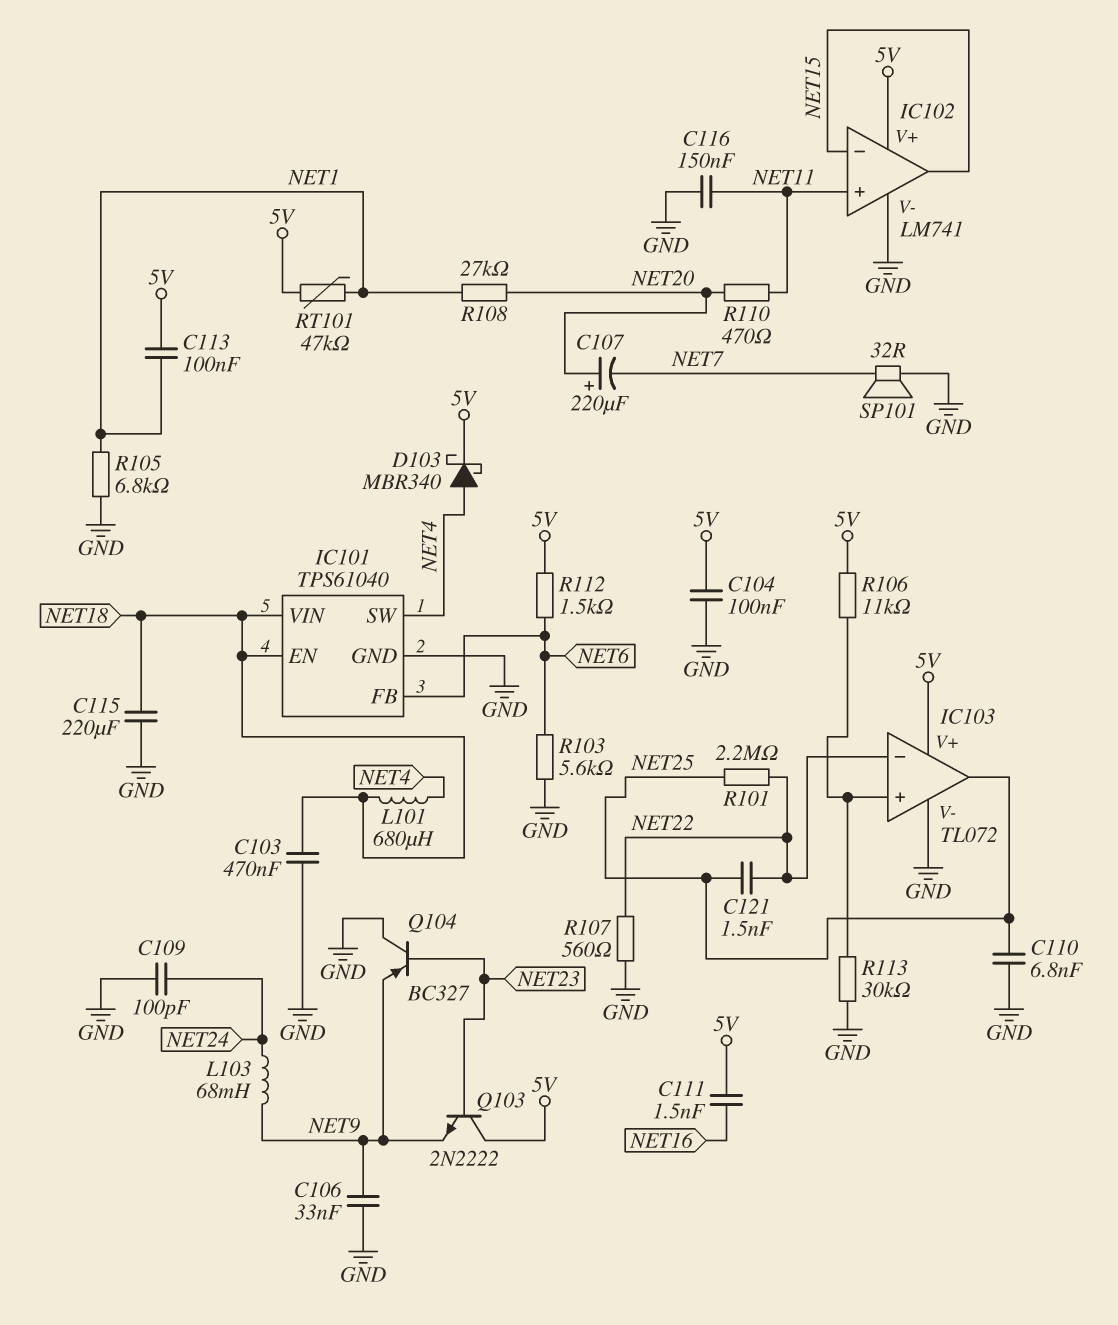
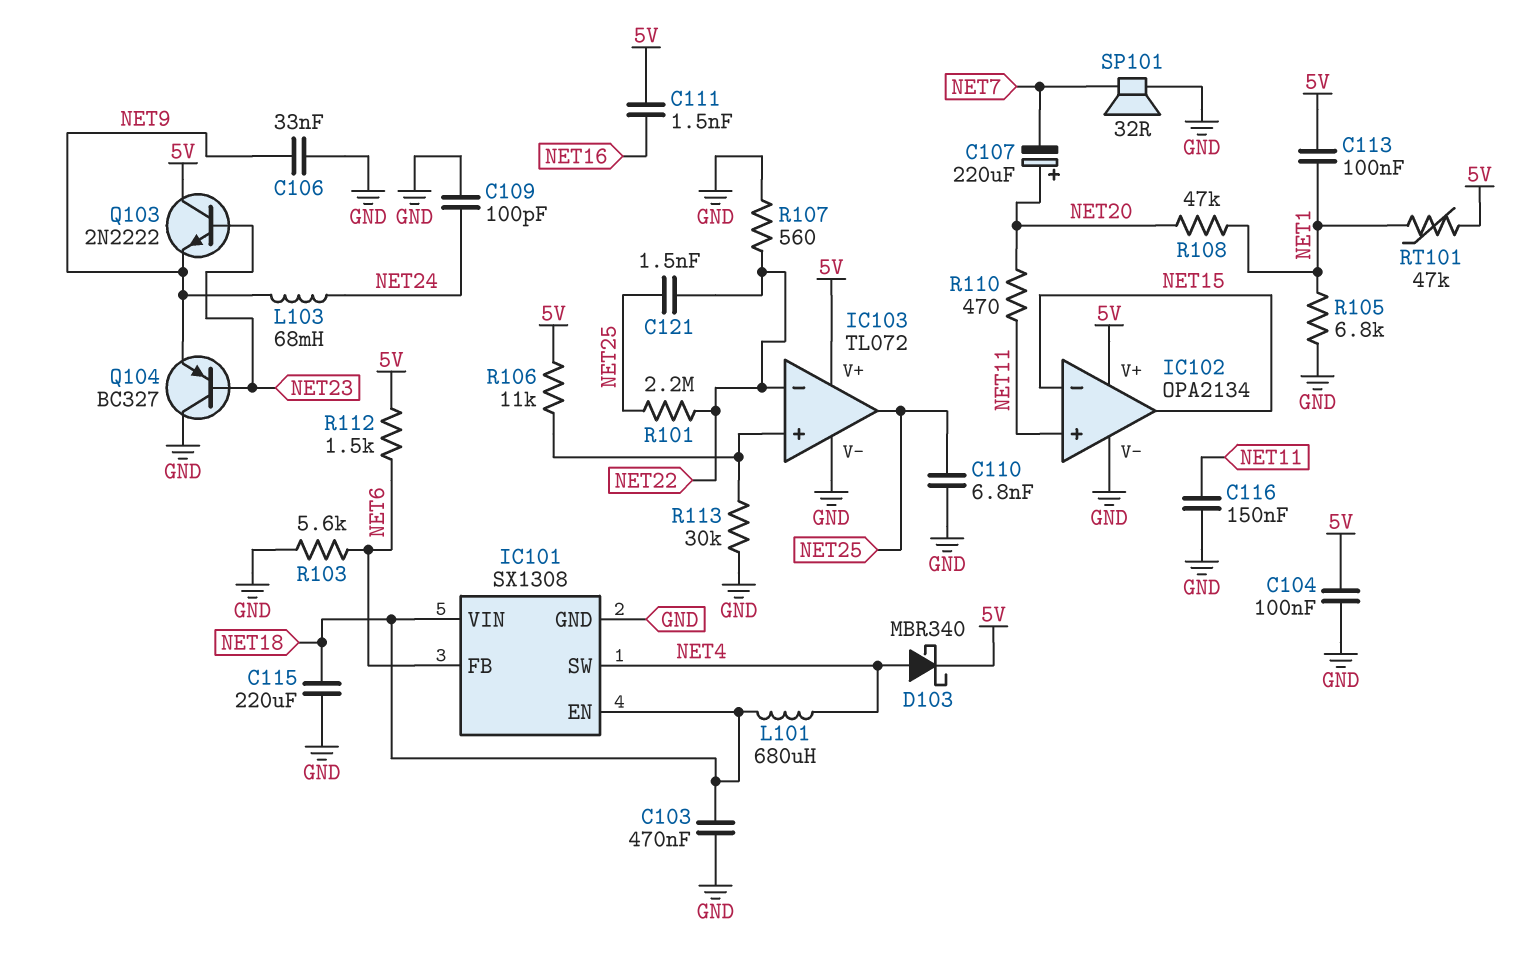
IC101: TPS61040 -> SX1308
IC102: LM741 -> OPA2134
R108: 27k (NET1, NET20) -> 47k (NET1, NET20)

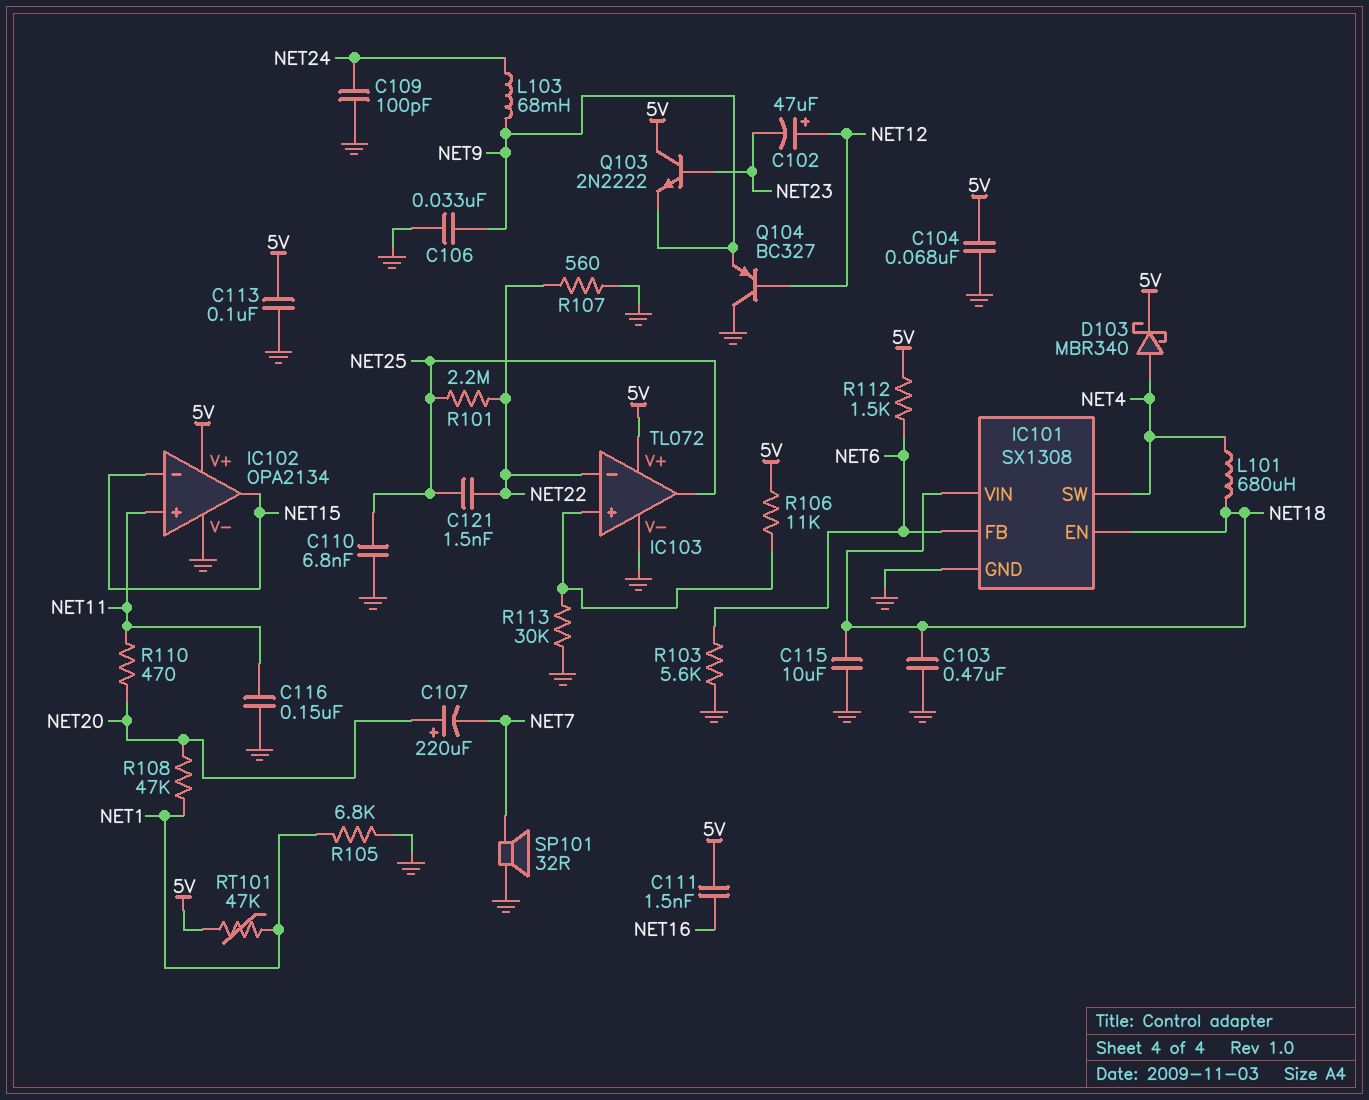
C102: none -> 47uF (plus NET12, minus NET23)
C104: 100nF (5V, GND) -> 68nF (5V, GND)
C113: 100nF (5V, NET1) -> 100nF (5V, GND)
C115: 220uF (GND, NET18) -> 10uF (GND, NET18)
Q104: PNP BC327 (B NET23, C GND, E NET9) -> PNP BC327 (B NET12, C GND, E NET9)

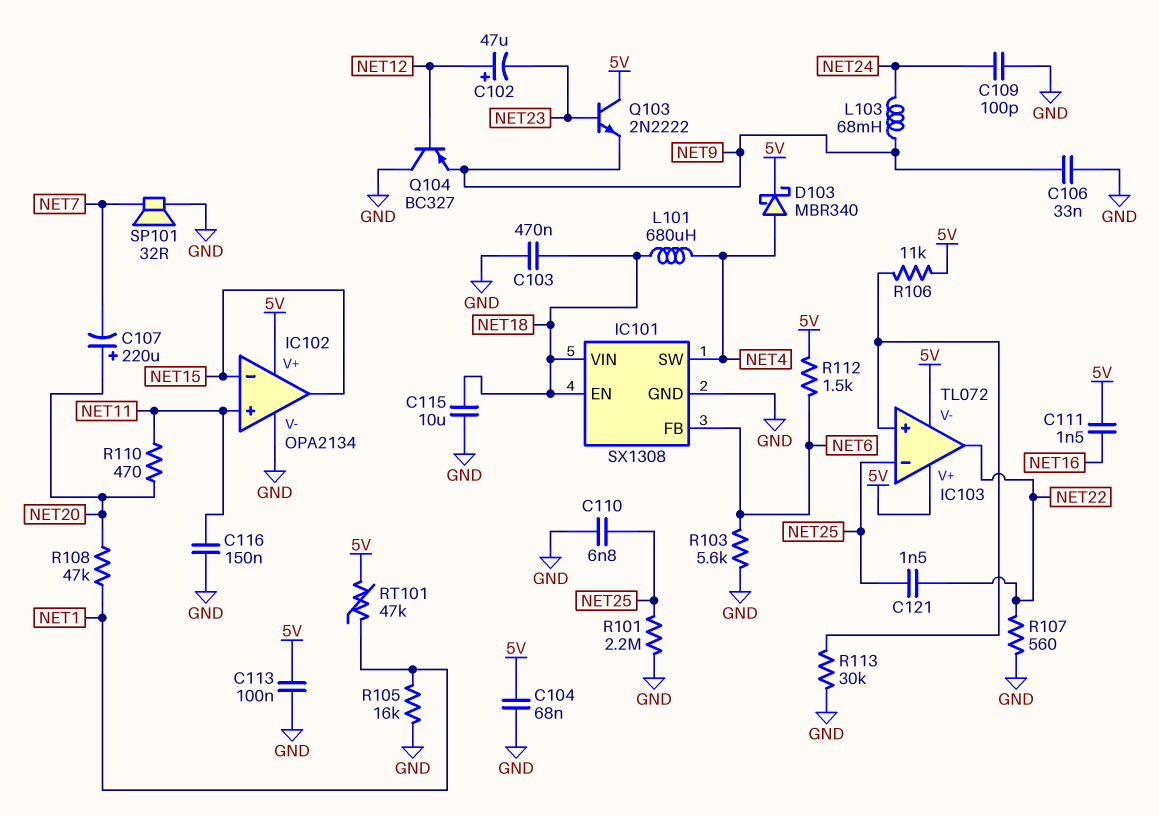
IC103 pin V-: GND -> 5V
IC103 pin in-: NET22 -> NET25
IC103 pin out: NET25 -> NET22
R101: 2.2M (NET22, NET25) -> 2.2M (GND, NET25)
R105: 6.8k (GND, NET1) -> 16k (GND, NET1)

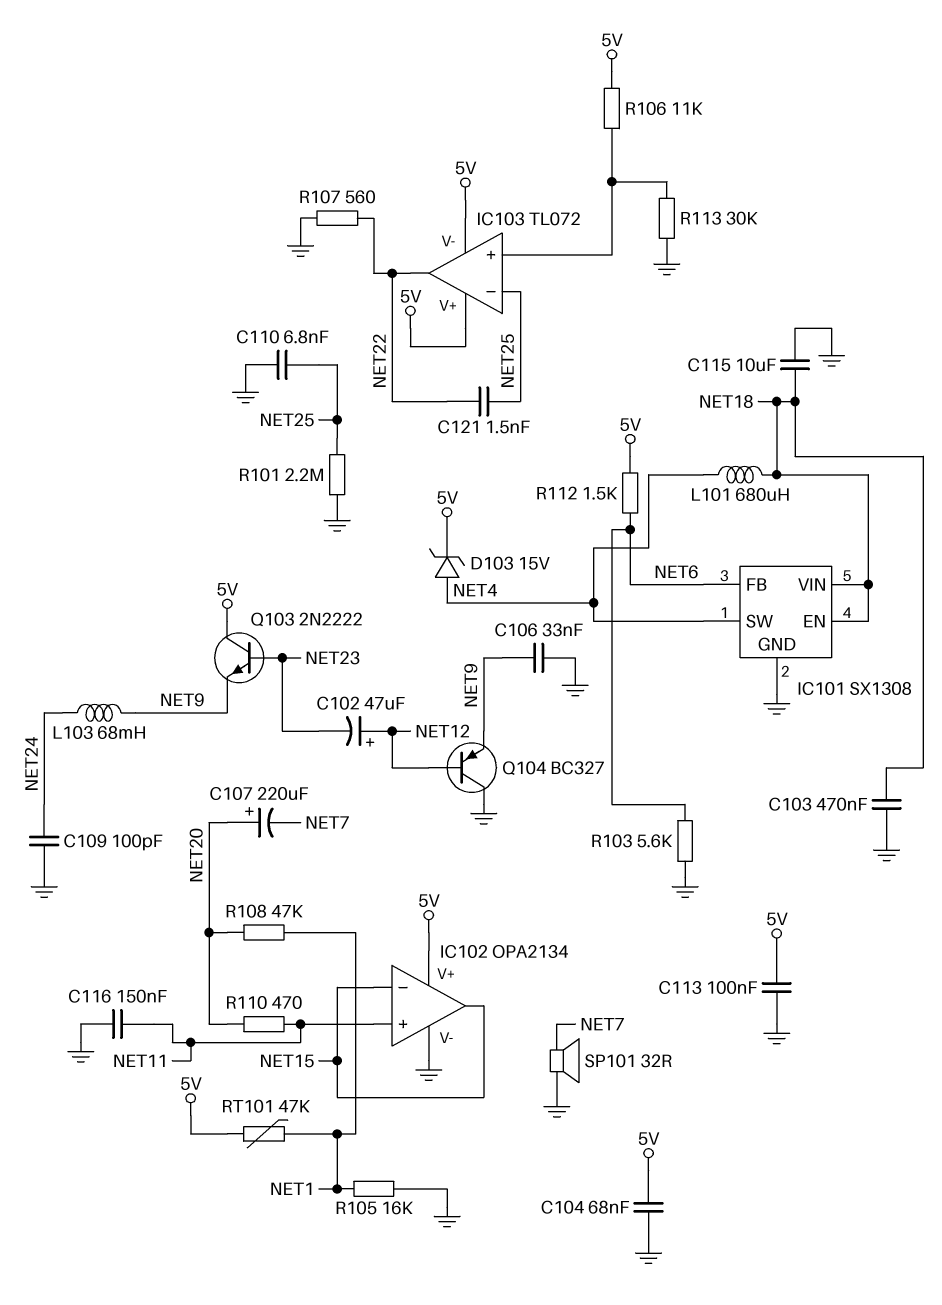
C111: 1.5nF (5V, NET16) -> none
D103: schottky MBR340 (A NET4, K 5V) -> zener 15V (A NET4, K 5V)

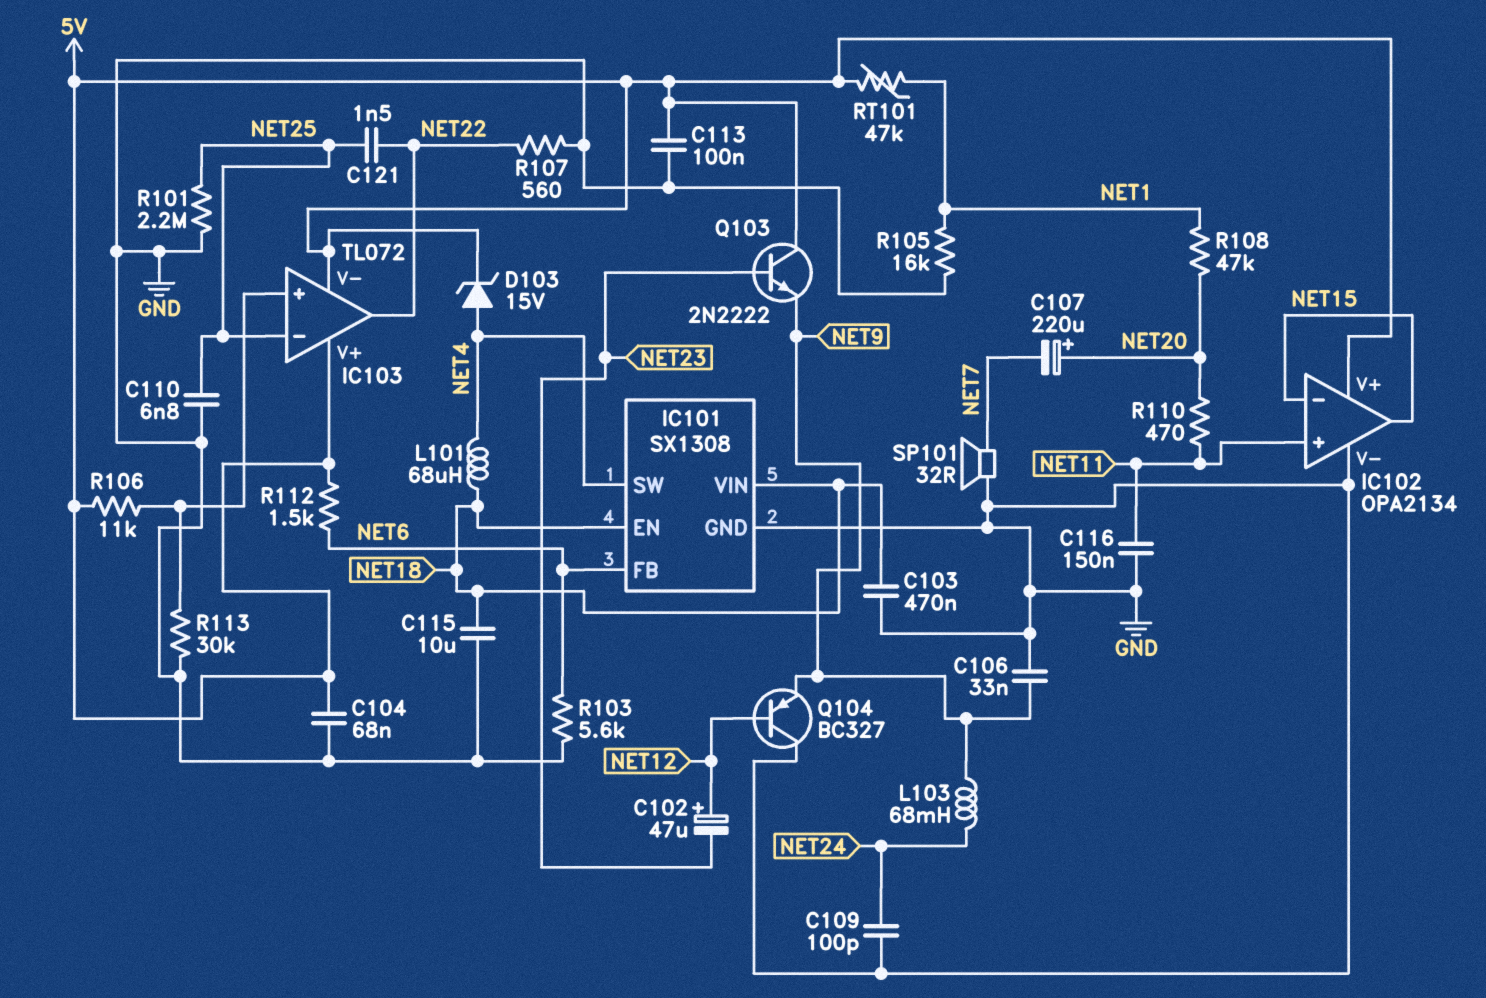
L101: 680uH (NET4, NET18) -> 68uH (NET4, NET18)

